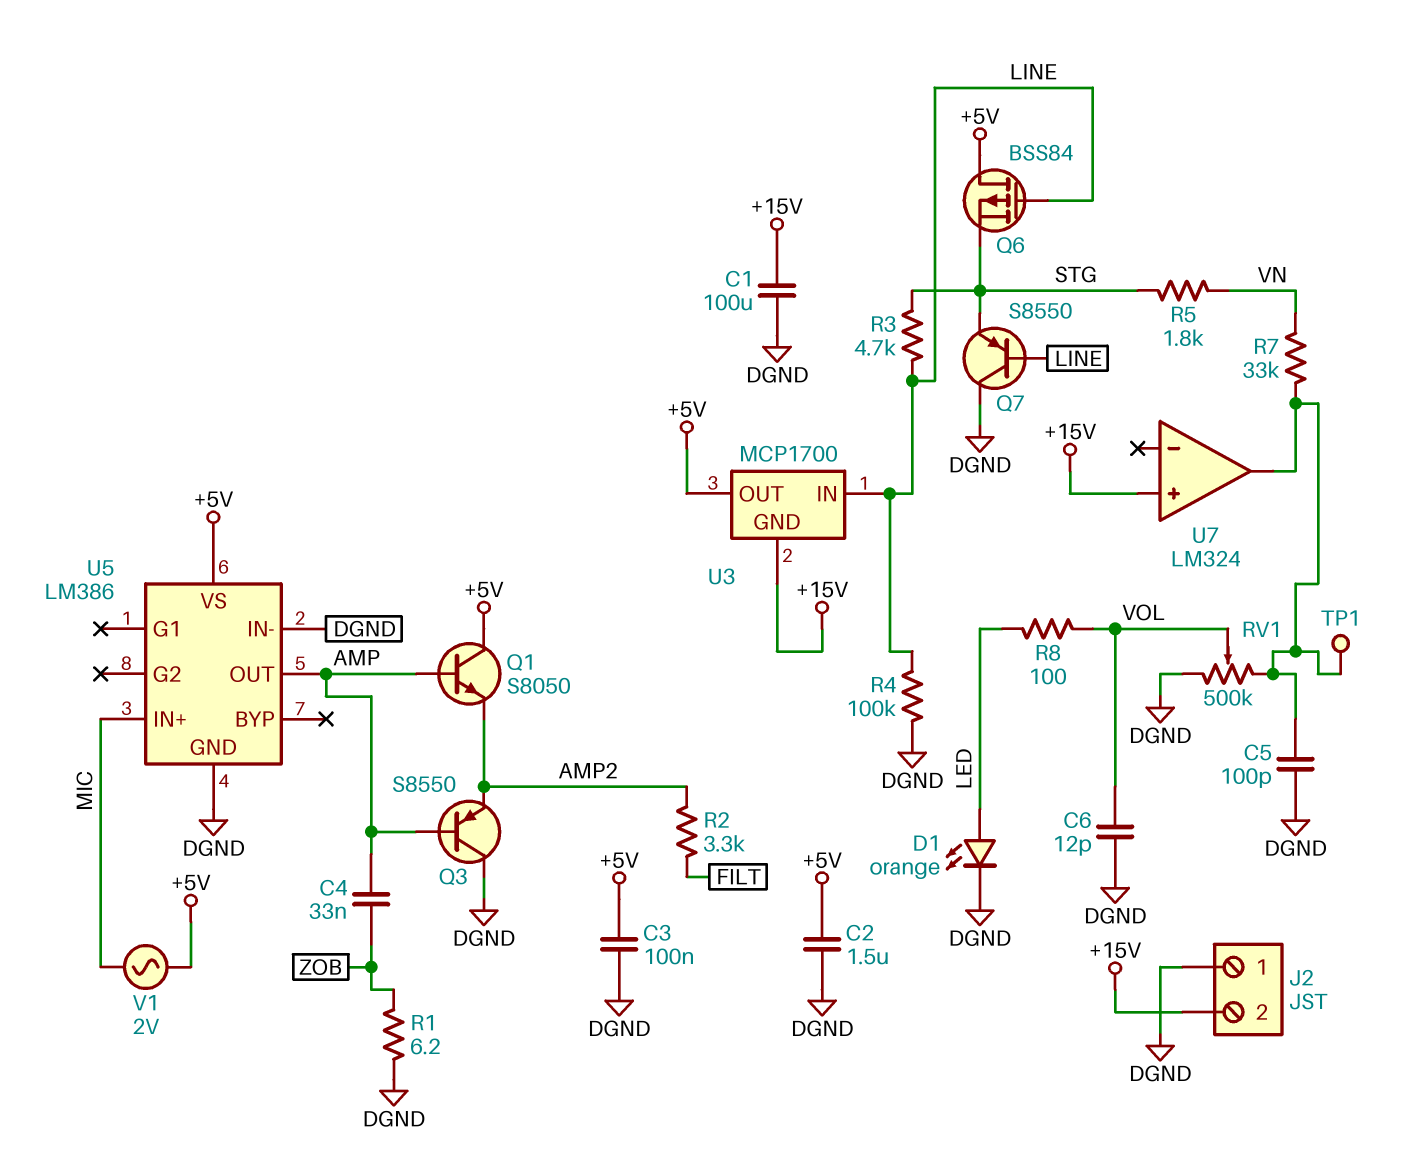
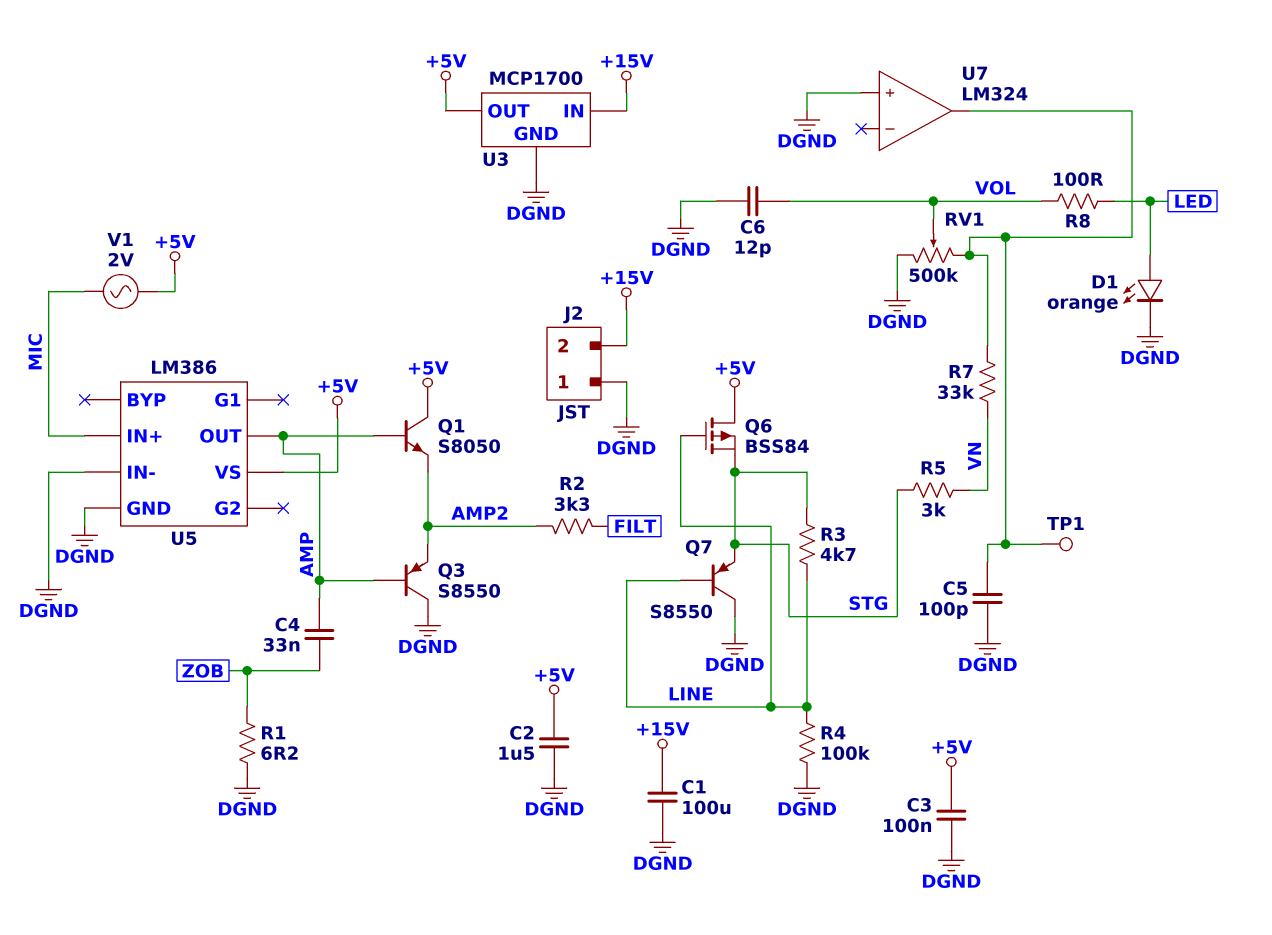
R5: 1.8k (STG, VN) -> 3k (STG, VN)
U3 pin GND: +15V -> DGND
U3 pin IN: LINE -> +15V
U7 pin in+: +15V -> DGND

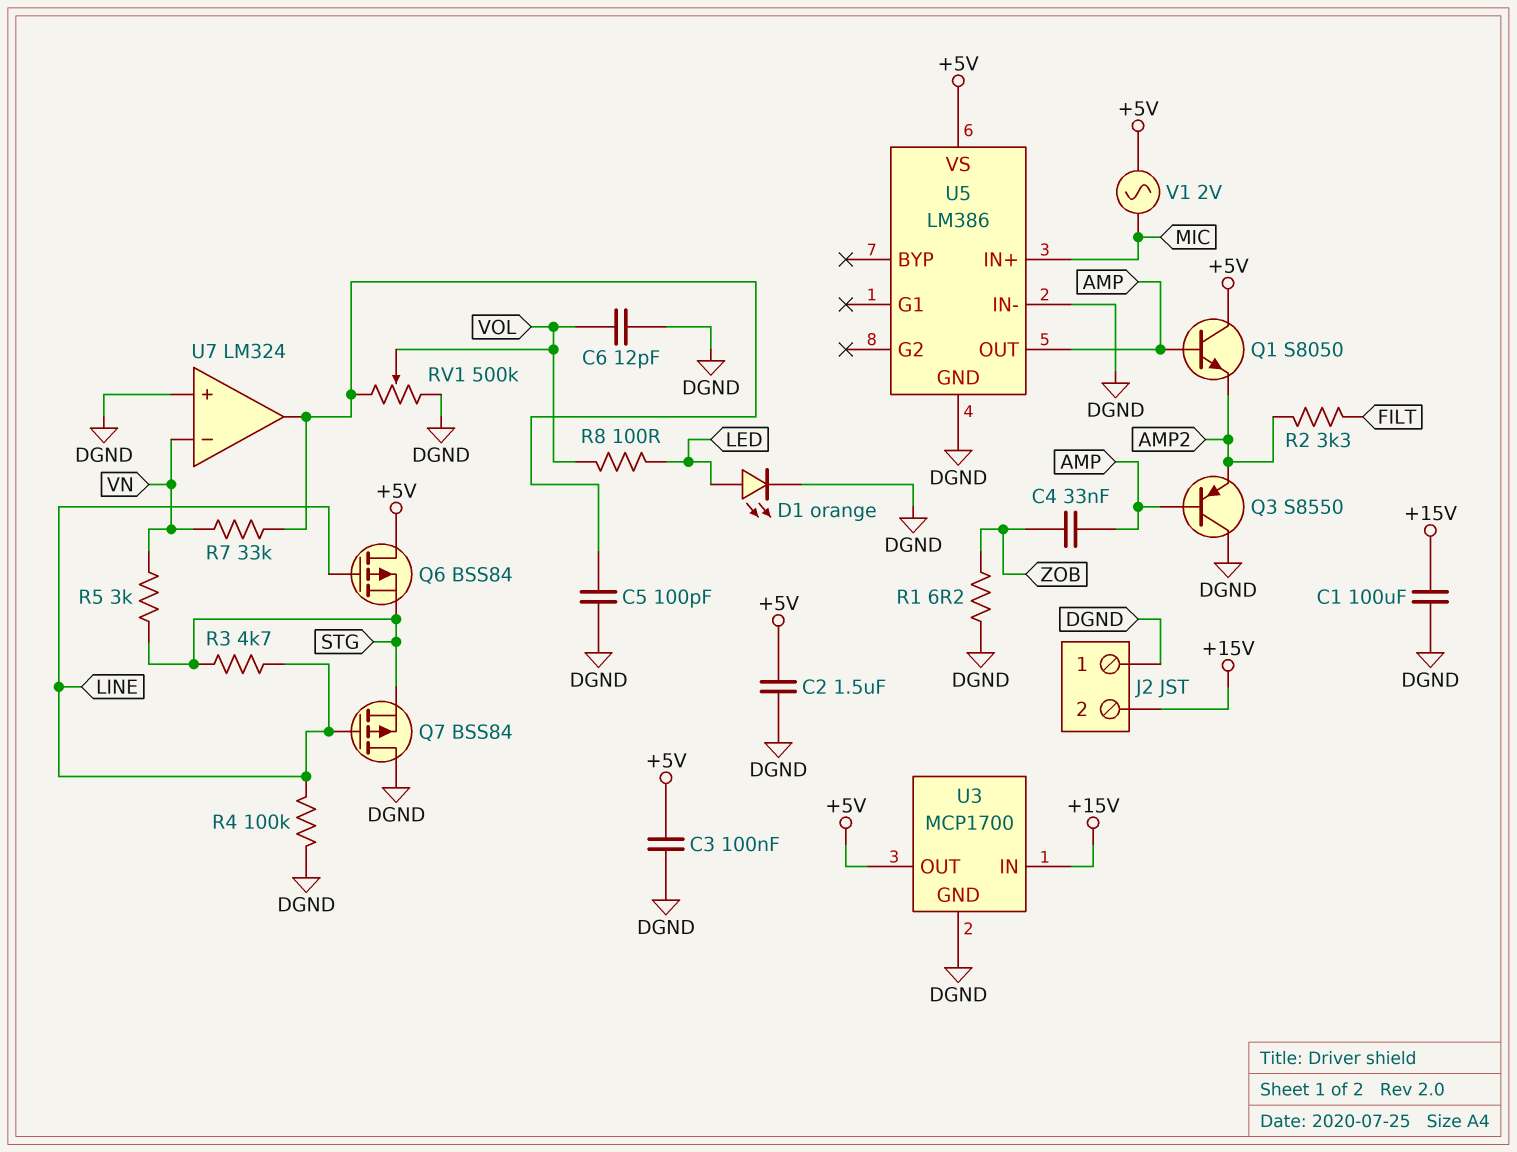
Q7: PNP S8550 (B LINE, C DGND, E STG) -> PMOS BSS84 (G LINE, D DGND, S STG)
TP1: test point (U7/out) -> none
U7 pin in-: none -> VN

